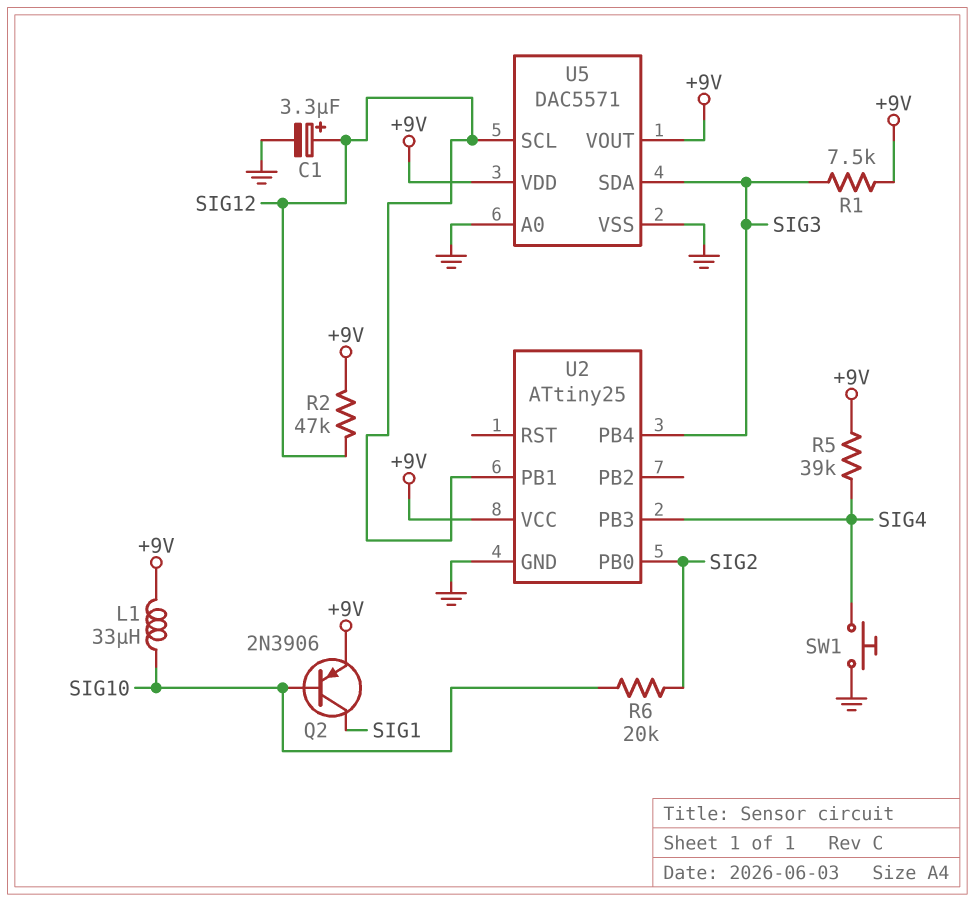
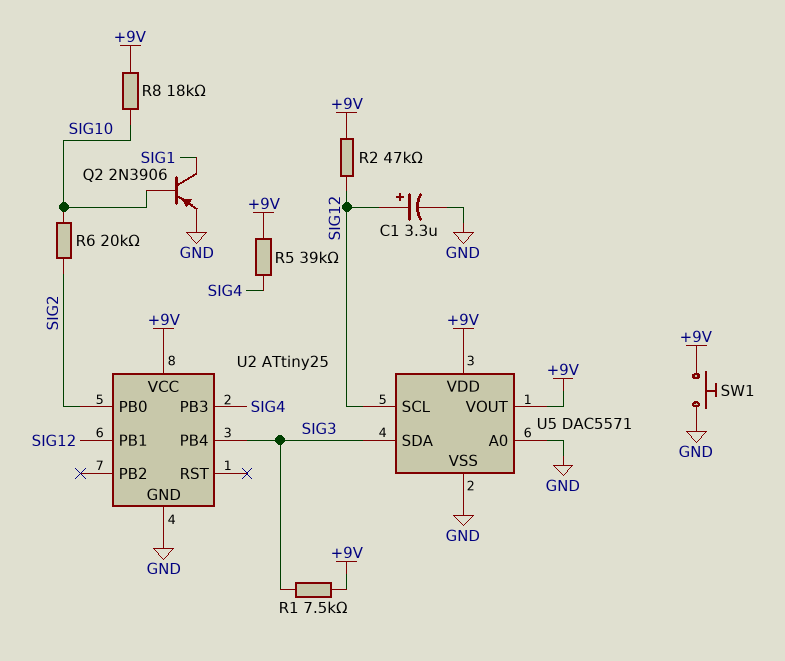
L1: 33uH (+9V, SIG10) -> none
Q2: PNP 2N3906 (B SIG10, C SIG1, E +9V) -> PNP 2N3906 (B SIG10, C SIG1, E GND)
R8: none -> 18k (+9V, SIG10)
SW1: button (GND, SIG4) -> button (+9V, GND)

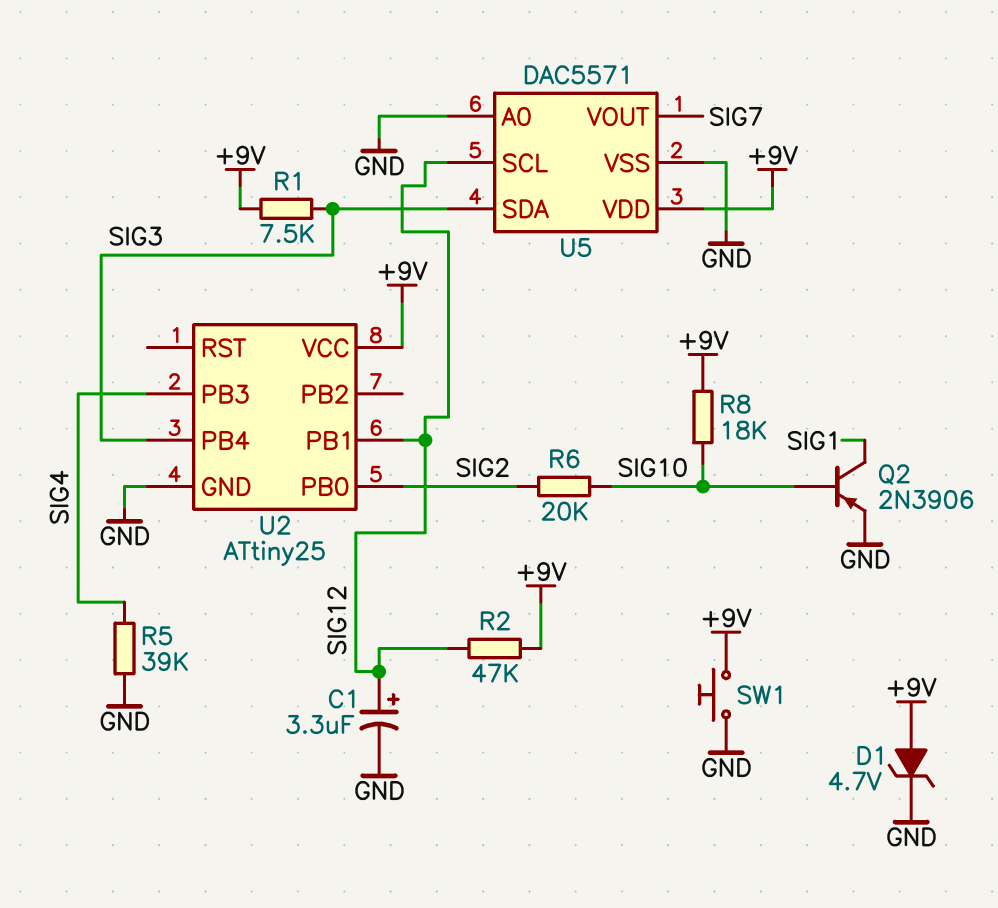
D1: none -> zener 4.7V (A +9V, K GND)
R5: 39k (+9V, SIG4) -> 39k (GND, SIG4)
U5 pin VOUT: +9V -> SIG7

